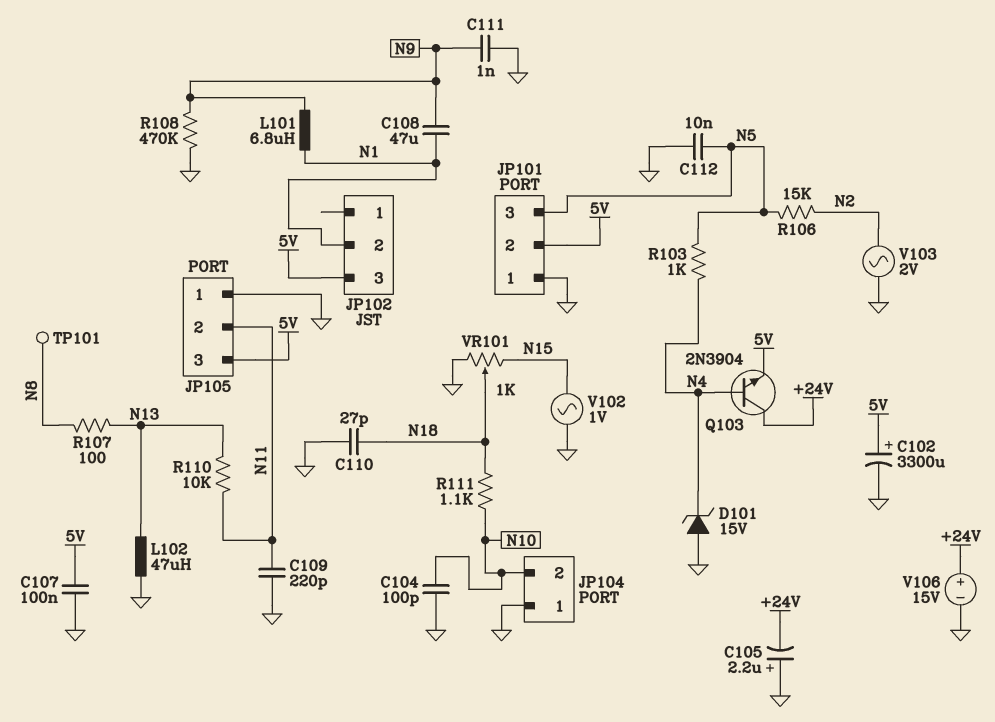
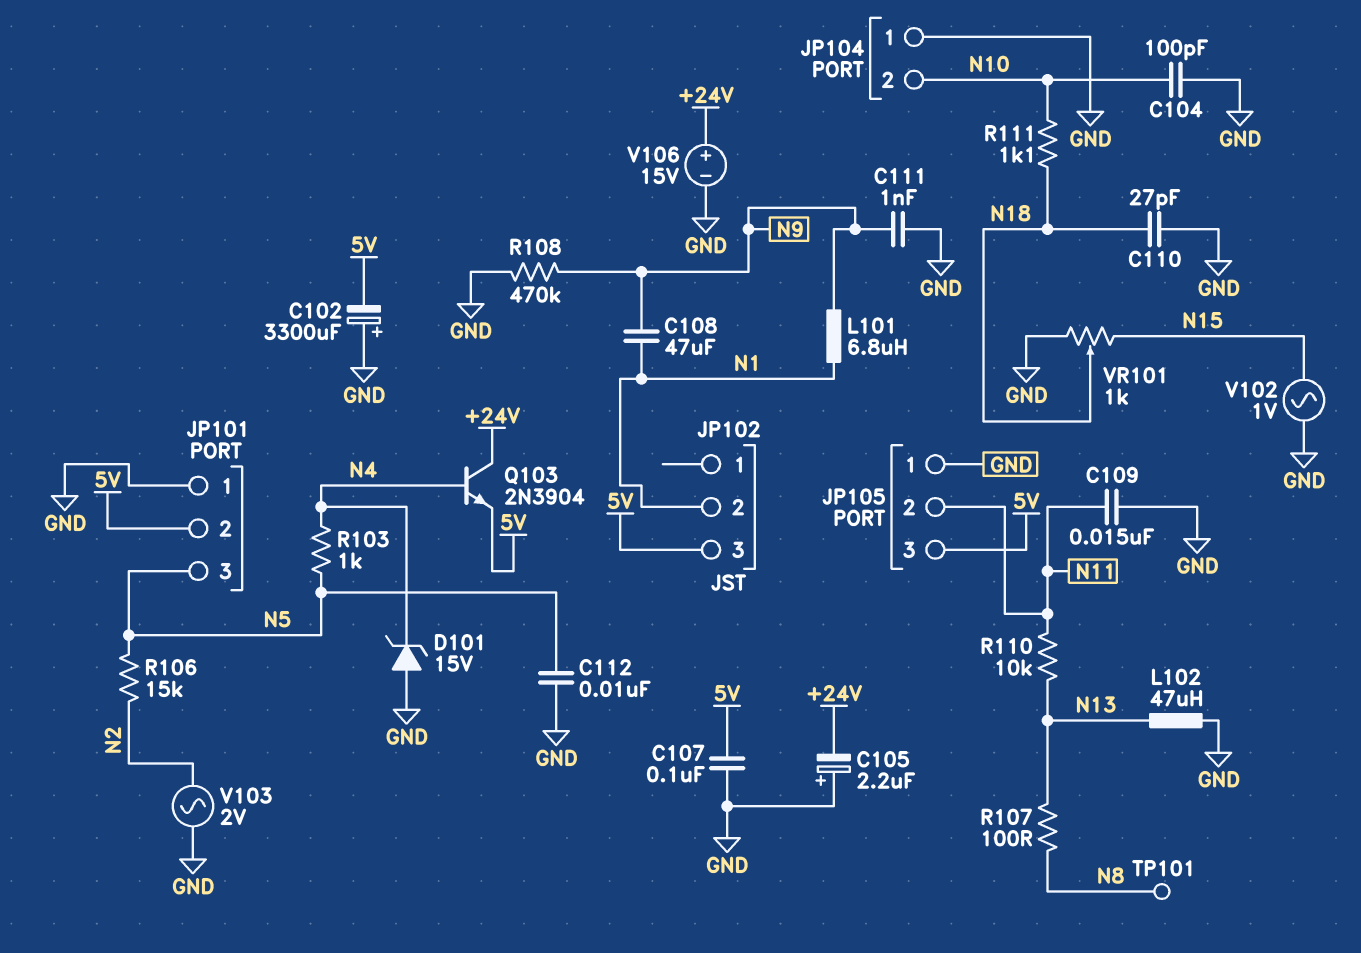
C102: 3300uF (plus 5V, minus GND) -> 3300uF (plus GND, minus 5V)
C109: 220pF (GND, N11) -> 15nF (GND, N11)

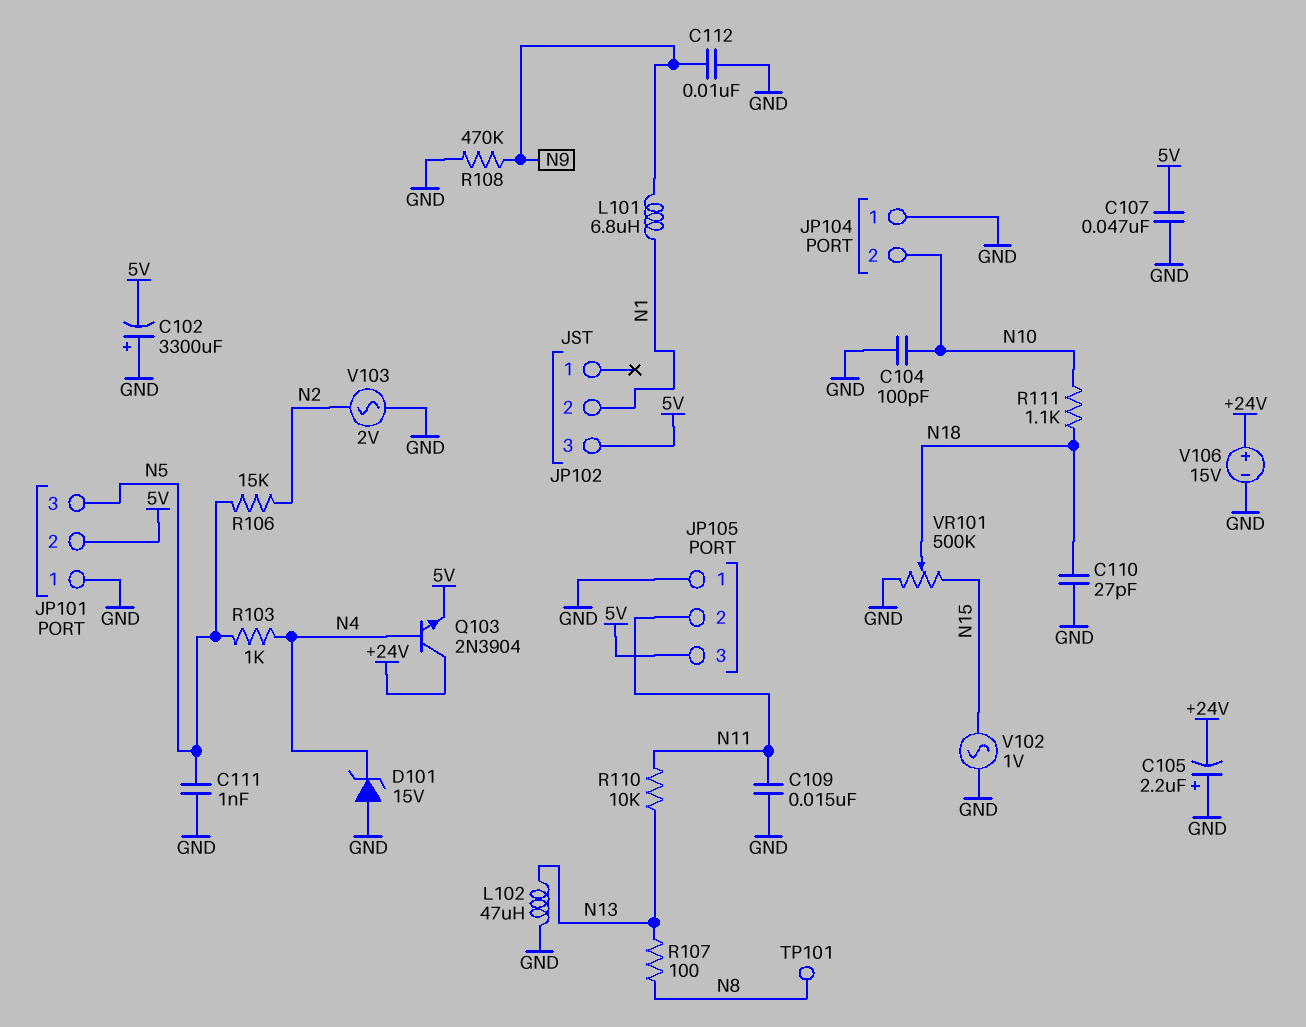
C107: 100nF (5V, GND) -> 47nF (5V, GND)
C108: 47uF (N1, N9) -> none
C111: 1nF (GND, N9) -> 1nF (GND, N5)
C112: 10nF (GND, N5) -> 10nF (GND, N9)
VR101: 1k (GND, N15, wiper N18) -> 500k (GND, N15, wiper N18)

